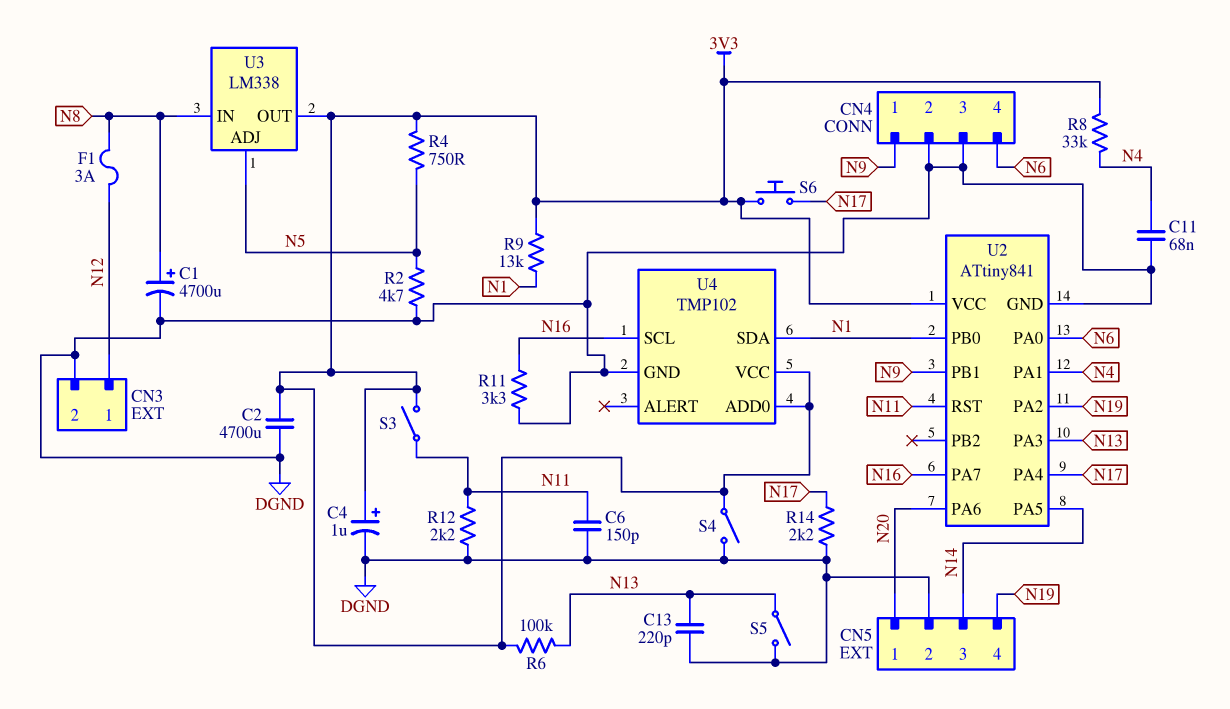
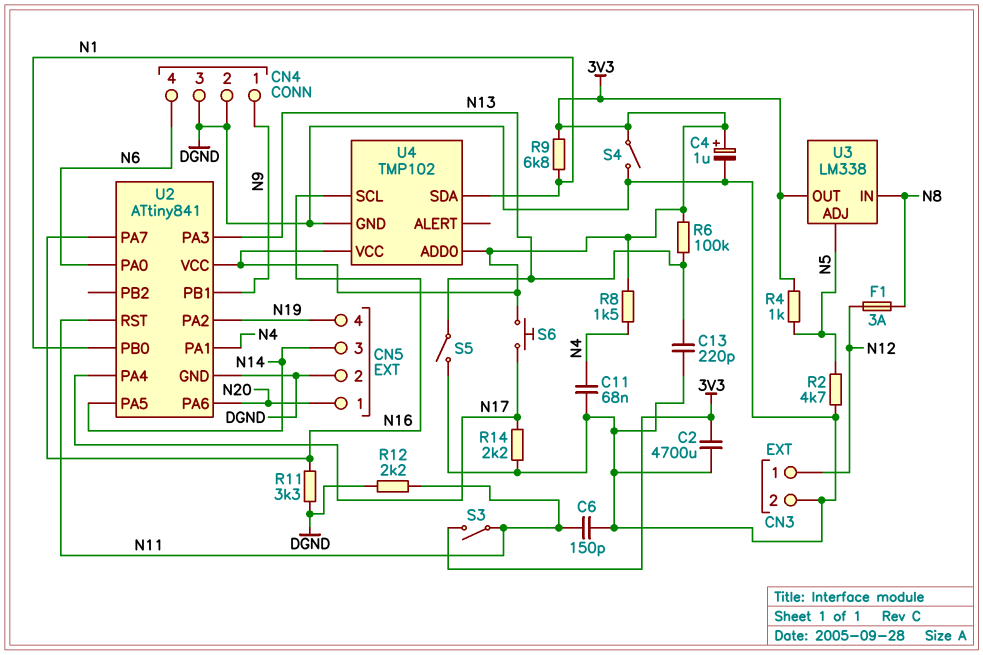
C1: 4700uF (plus N8, minus DGND) -> none
R4: 750 (3V3, N5) -> 1k (3V3, N5)
R8: 33k (3V3, N4) -> 1.5k (3V3, N4)
R9: 13k (3V3, N1) -> 6.8k (3V3, N1)

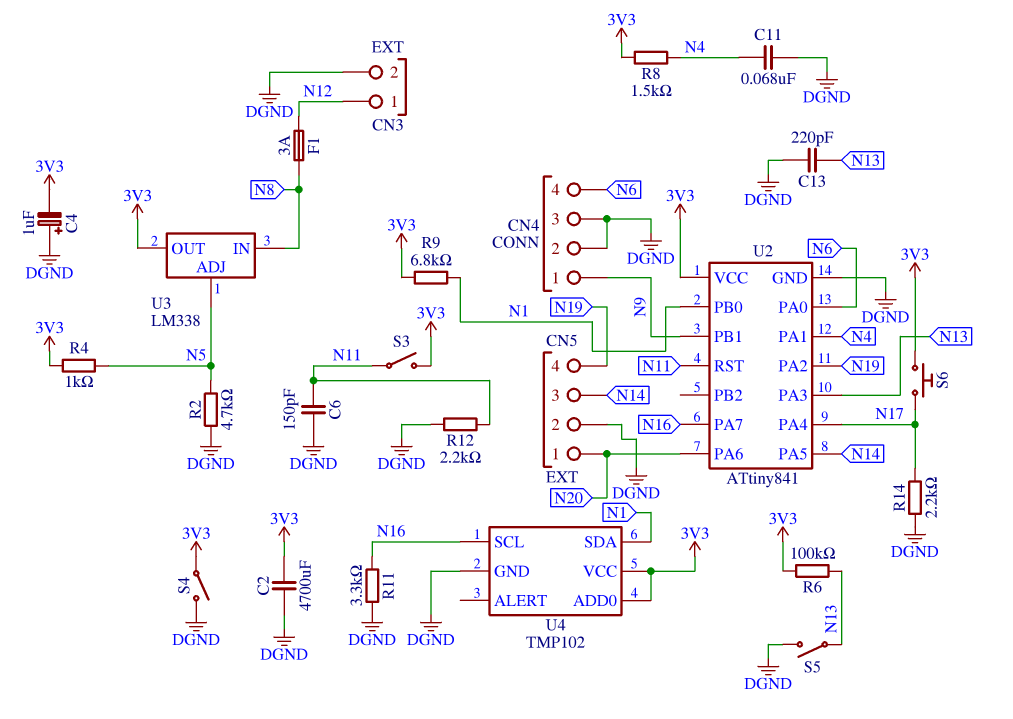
C4: 1uF (plus 3V3, minus DGND) -> 1uF (plus DGND, minus 3V3)

